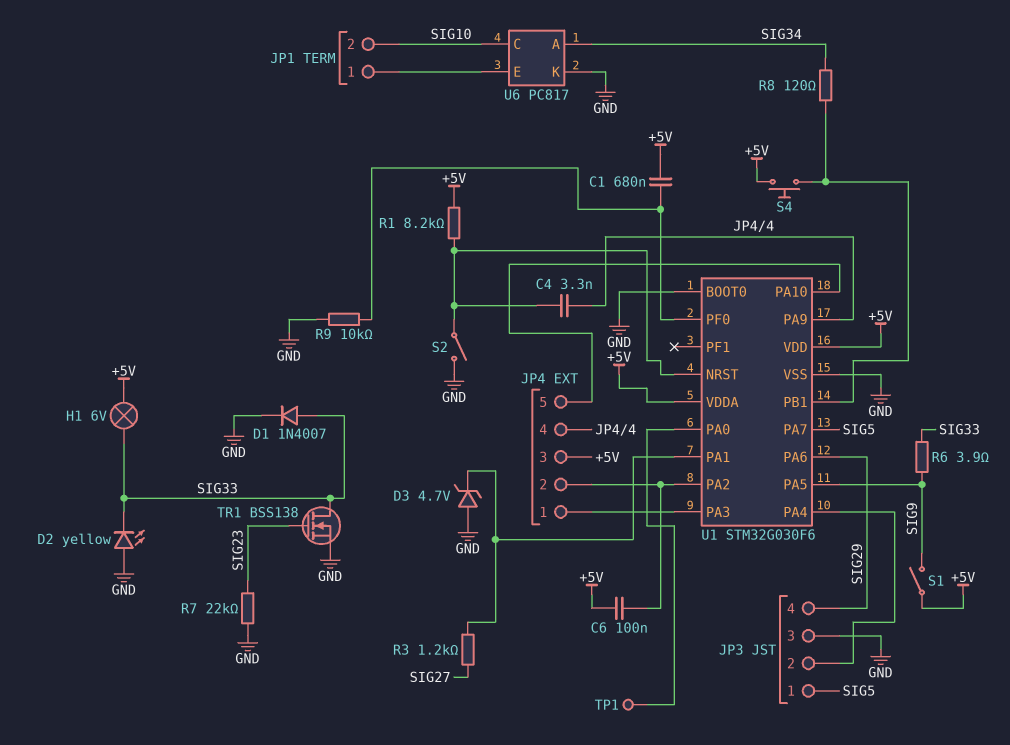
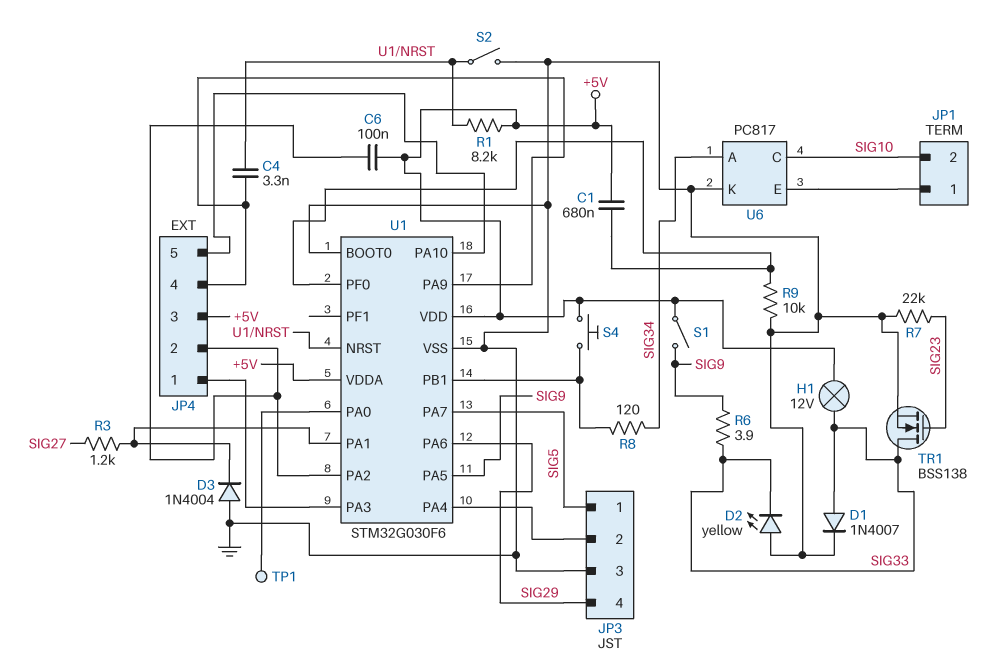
D3: zener 4.7V (A GND, K U1/PA1) -> diode 1N4004 (A GND, K U1/PA1)
H1: lamp 6V (+5V, SIG33) -> lamp 12V (+5V, SIG33)

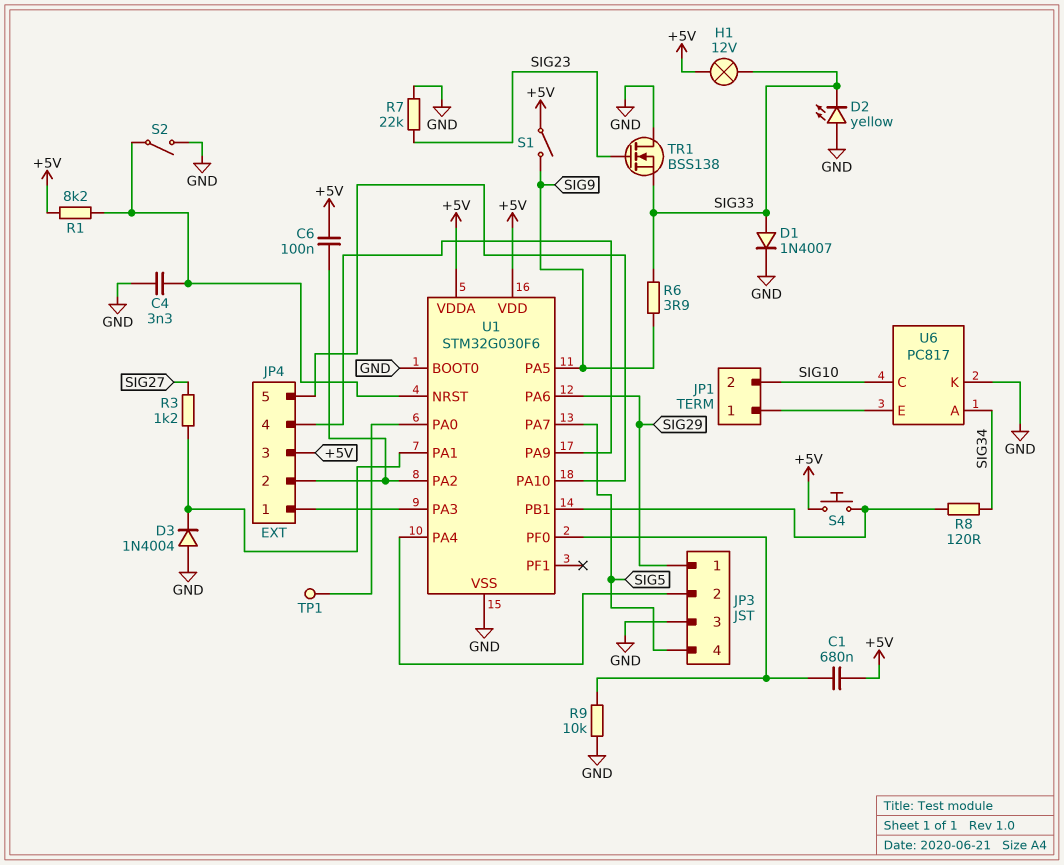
C4: 3.3nF (JP4/4, U1/NRST) -> 3.3nF (GND, U1/NRST)
JP3 pin 1: SIG5 -> SIG29
JP3 pin 4: SIG29 -> SIG5
TR1: NMOS BSS138 (G SIG23, D SIG33, S GND) -> NMOS BSS138 (G SIG23, D GND, S SIG33)

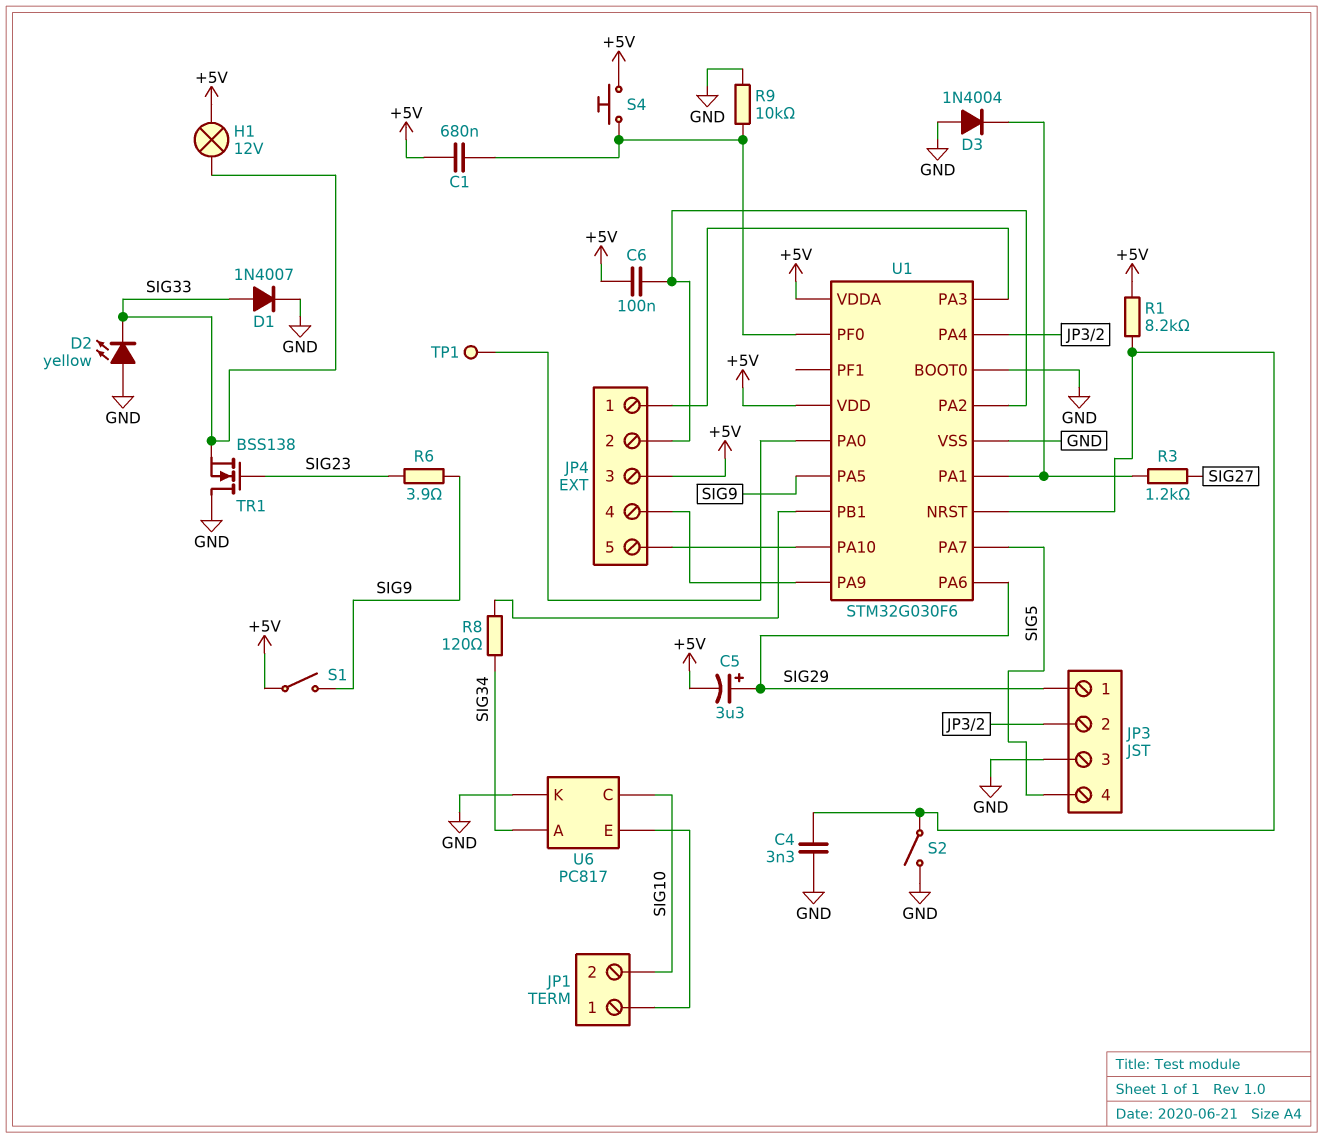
C5: none -> 3.3uF (plus SIG29, minus +5V)
R6: 3.9 (SIG9, SIG33) -> 3.9 (SIG9, SIG23)
R7: 22k (GND, SIG23) -> none
S4: button (+5V, U1/PB1) -> button (+5V, U1/PF0)

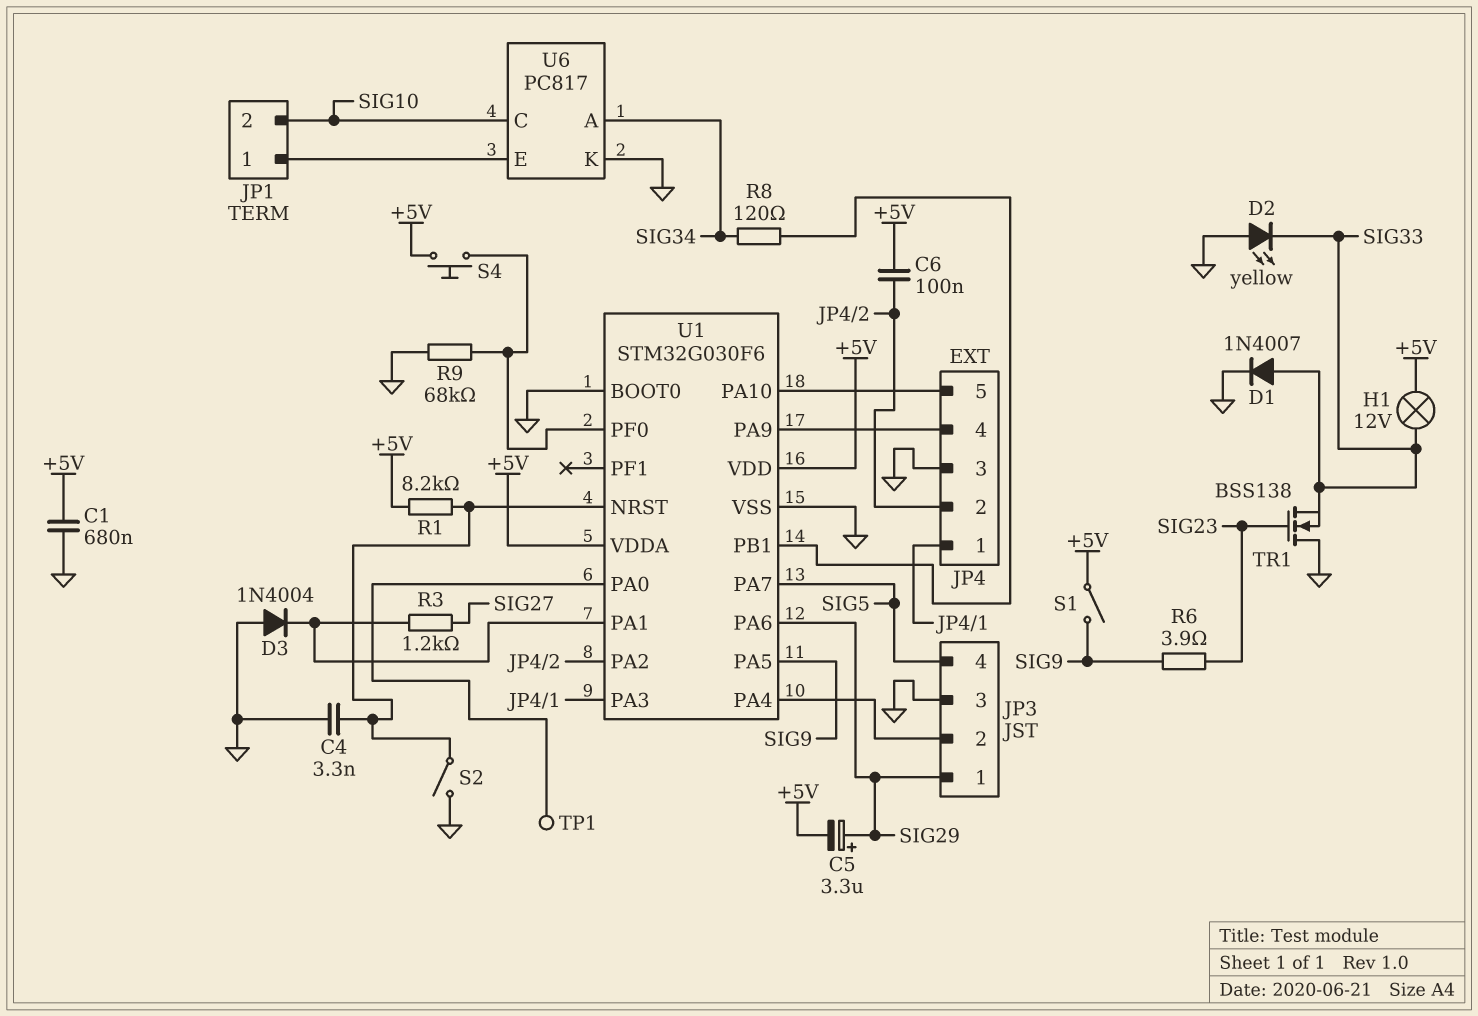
C1: 680nF (+5V, U1/PF0) -> 680nF (+5V, GND)
JP4 pin 3: +5V -> GND
R9: 10k (GND, U1/PF0) -> 68k (GND, U1/PF0)

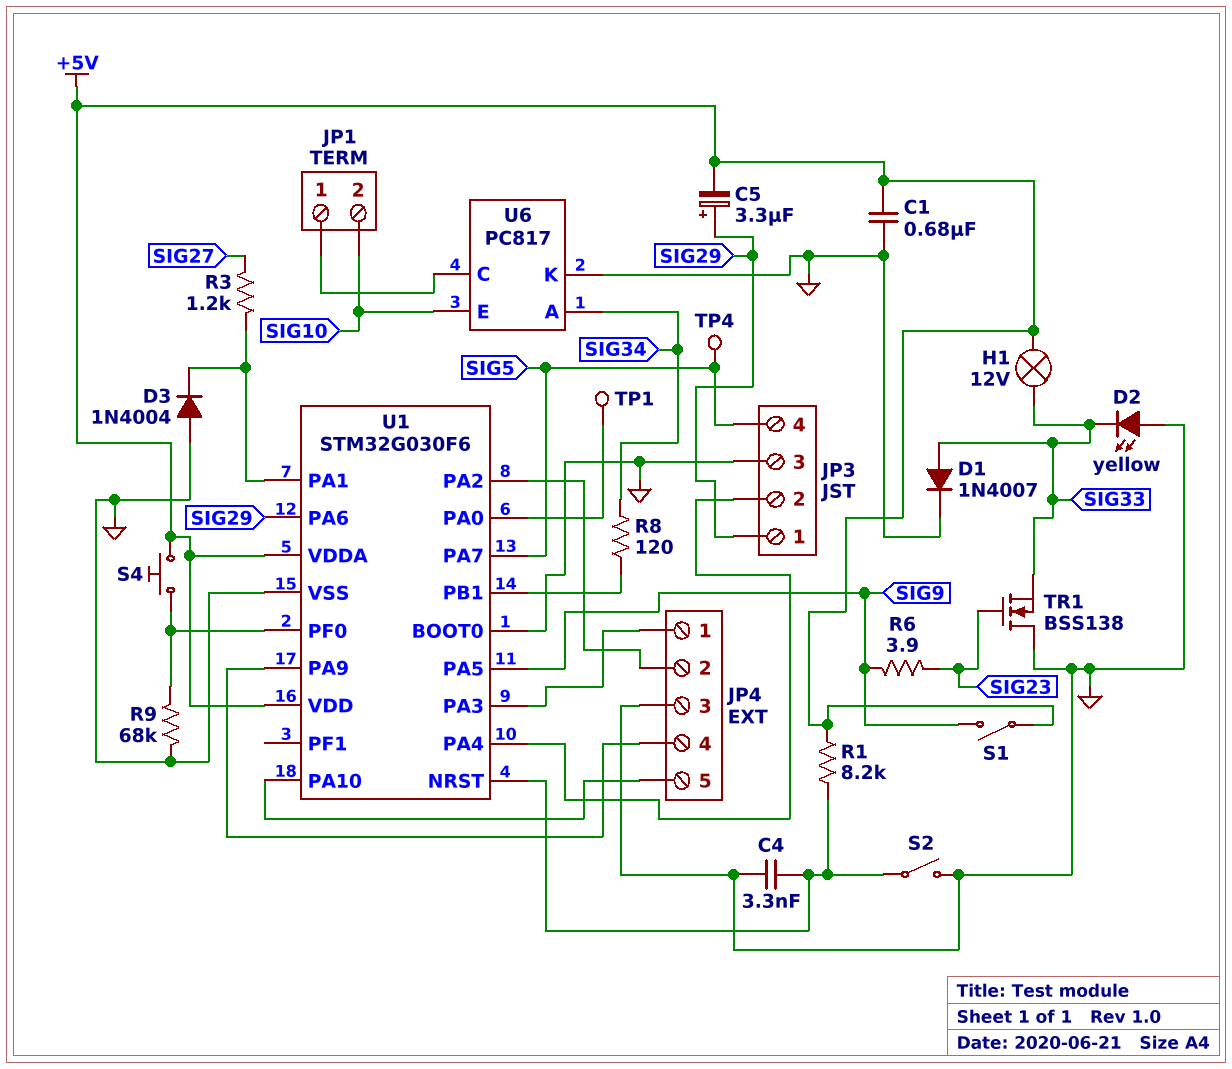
C6: 100nF (+5V, JP4/2) -> none
TP4: none -> test point (SIG5)
U6 pin C: SIG10 -> JP1/1
U6 pin E: JP1/1 -> SIG10

